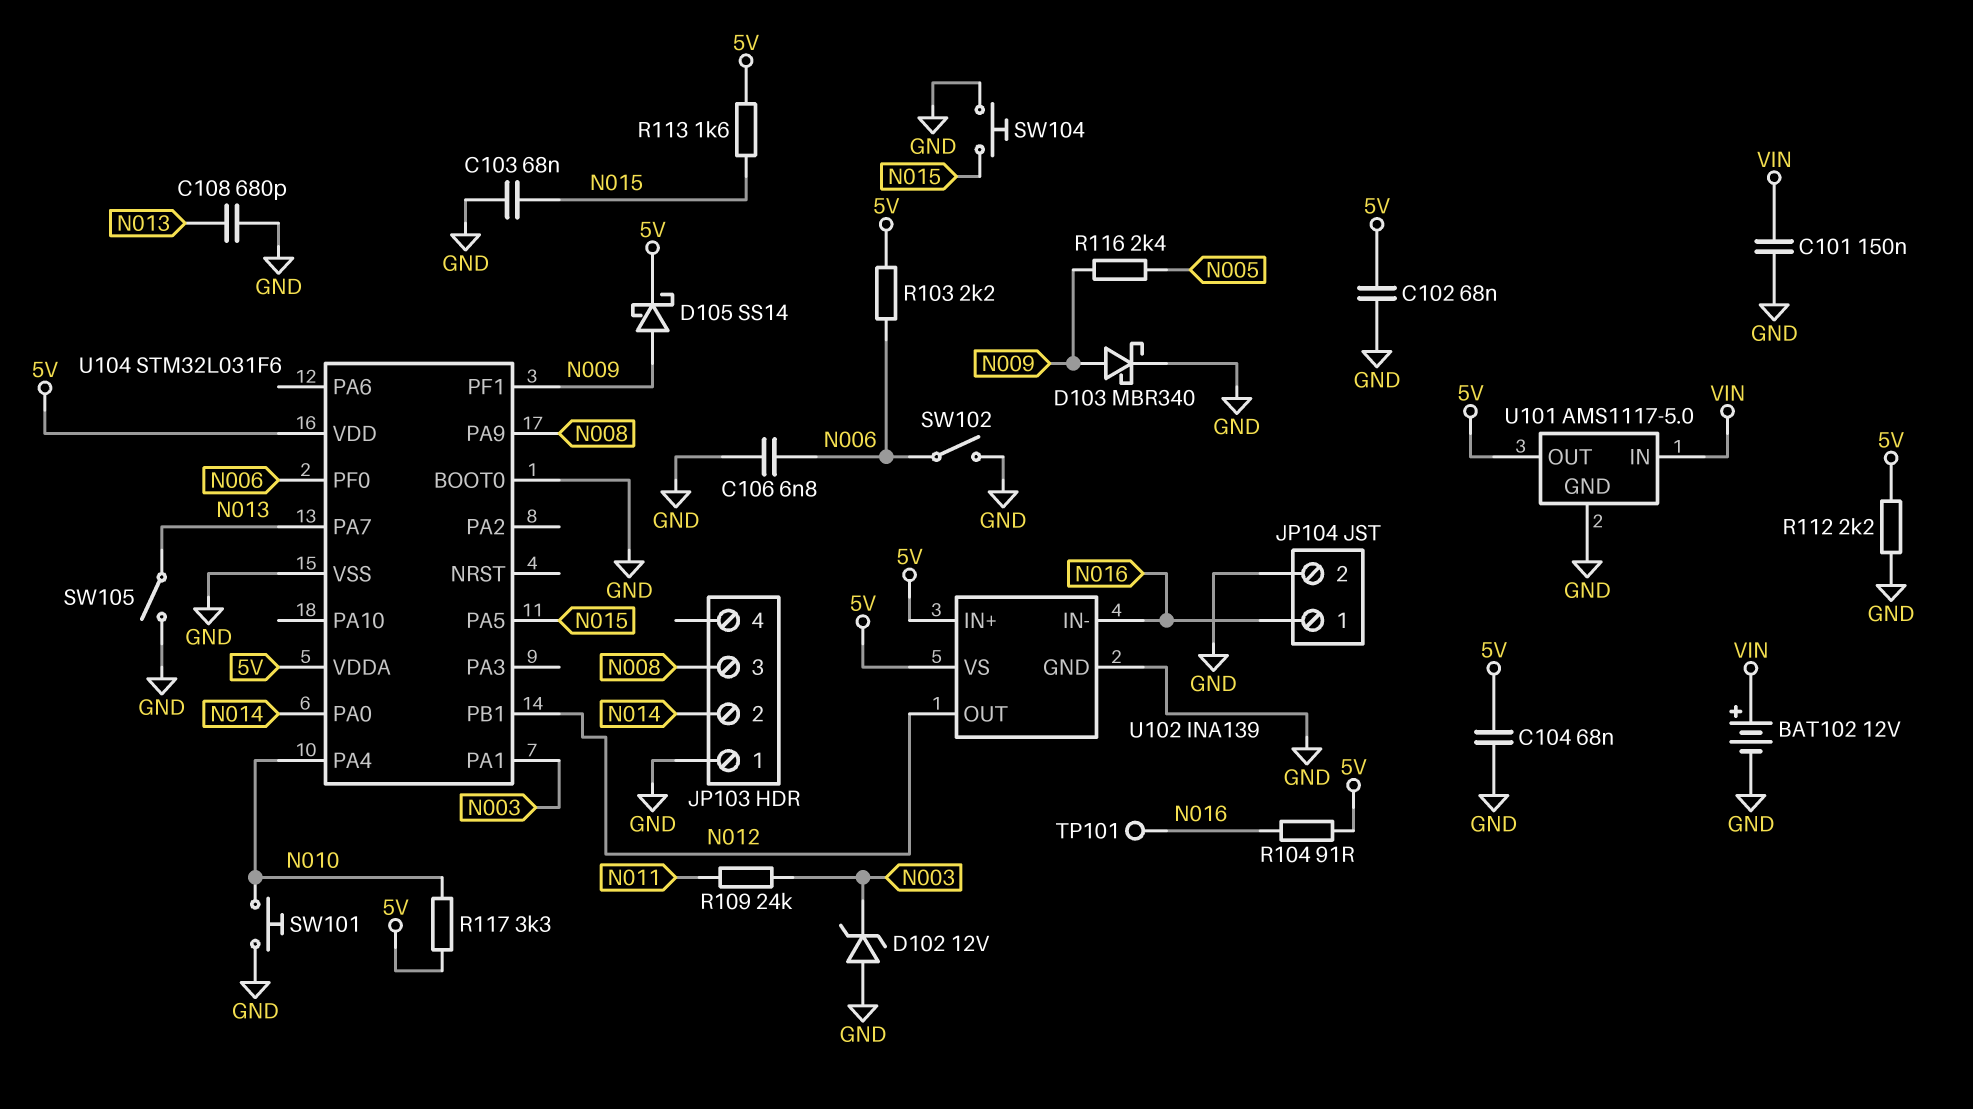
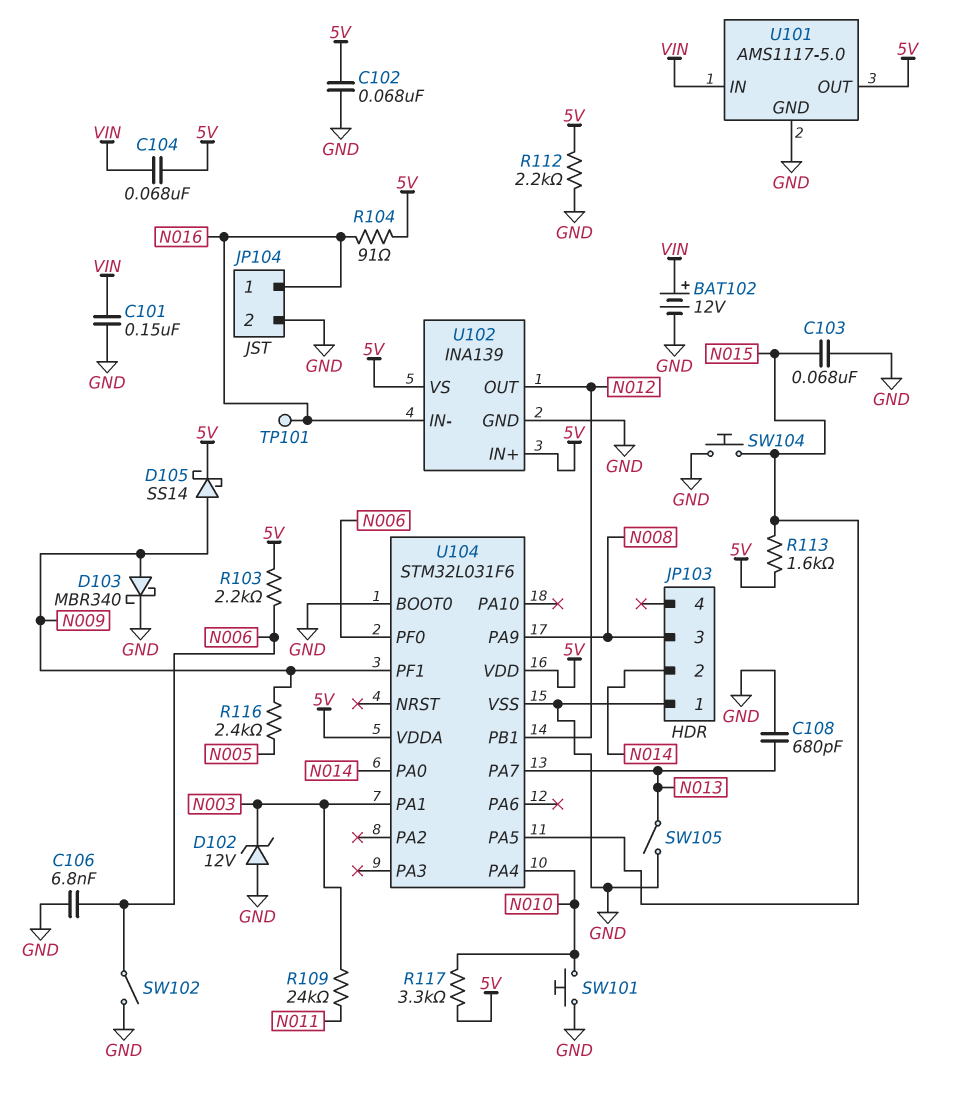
C104: 68nF (5V, GND) -> 68nF (5V, VIN)

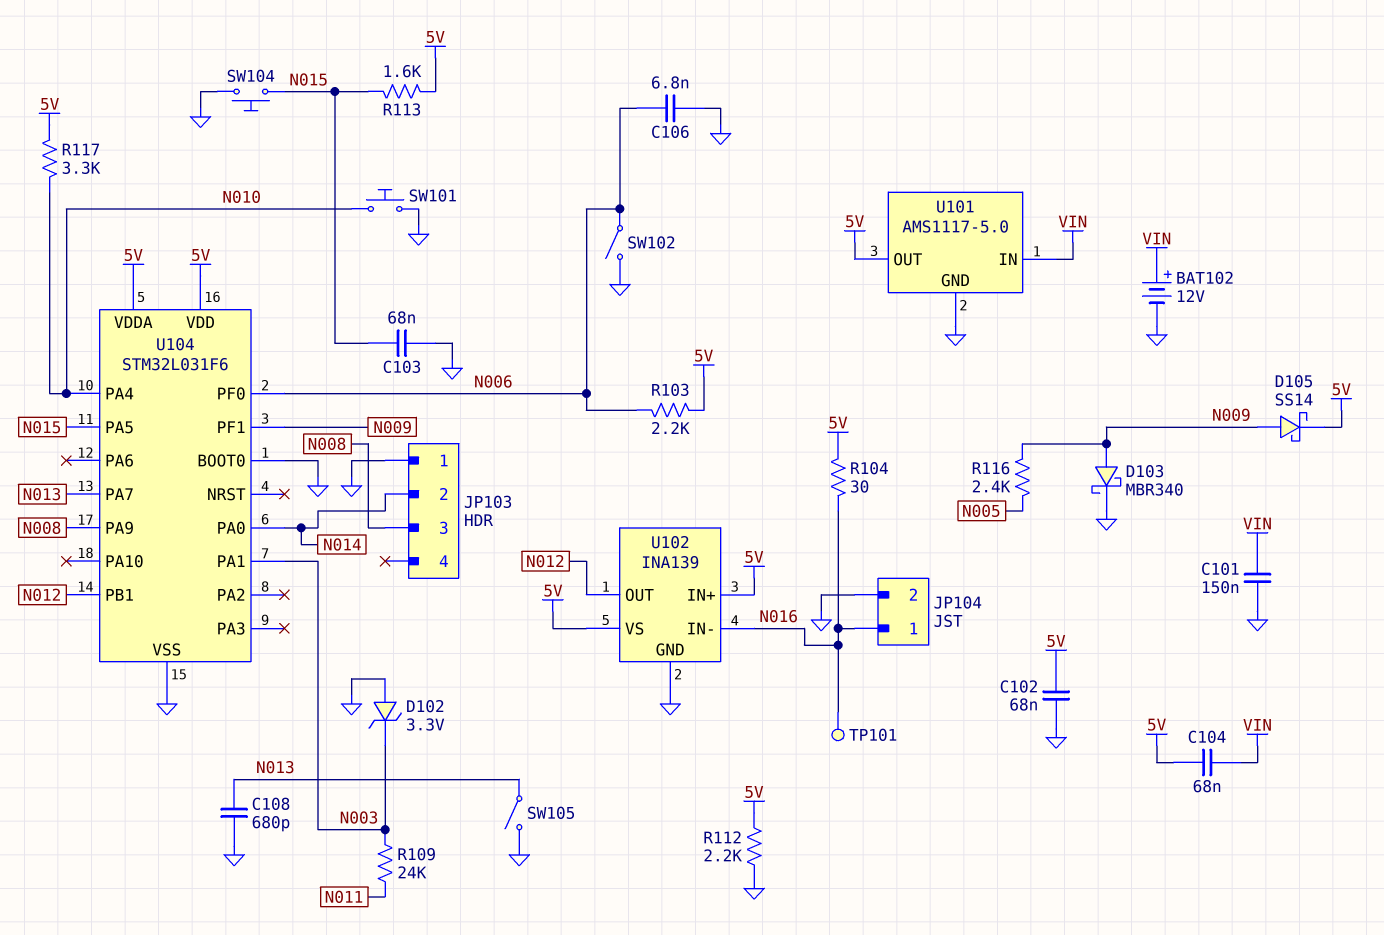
D102: zener 12V (A GND, K N003) -> zener 3.3V (A GND, K N003)
R104: 91 (5V, N016) -> 30 (5V, N016)

